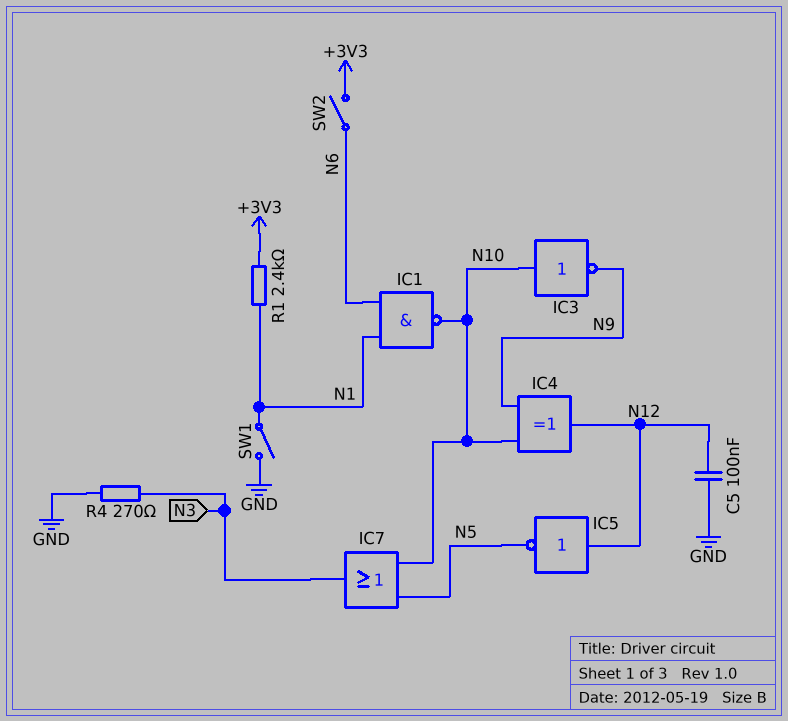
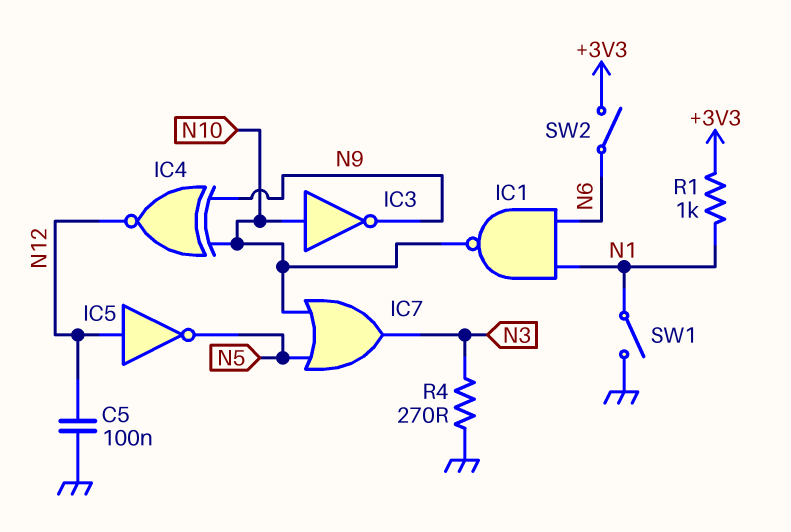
IC4: XOR (in N9, in N10, out N12) -> XNOR (in N9, in N10, out N12)
R1: 2.4k (+3V3, N1) -> 1k (+3V3, N1)

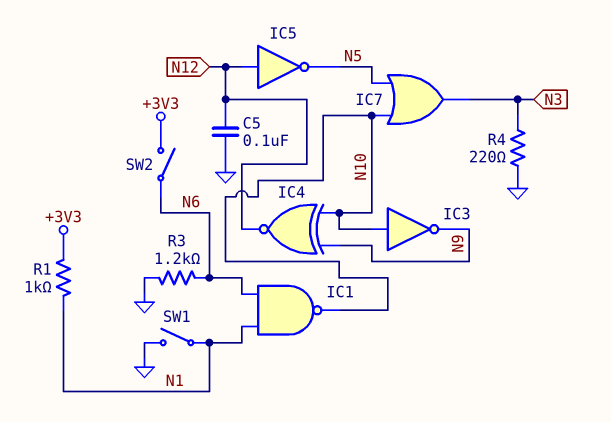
R3: none -> 1.2k (GND, N6)
R4: 270 (GND, N3) -> 220 (GND, N3)

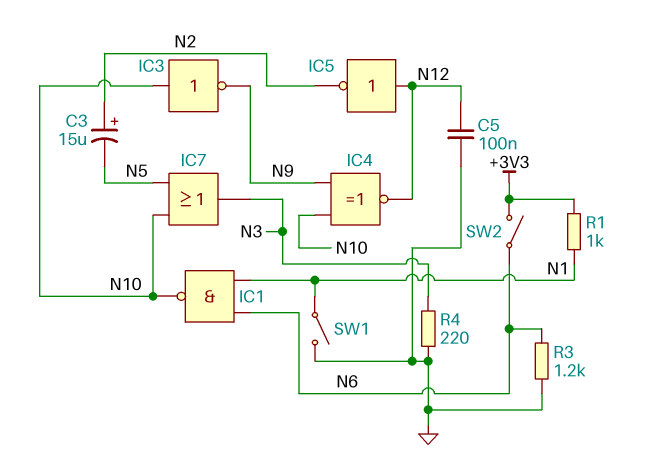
C3: none -> 15uF (plus N2, minus N5)
IC5: NOT (in N12, out N5) -> NOT (in N12, out N2)

